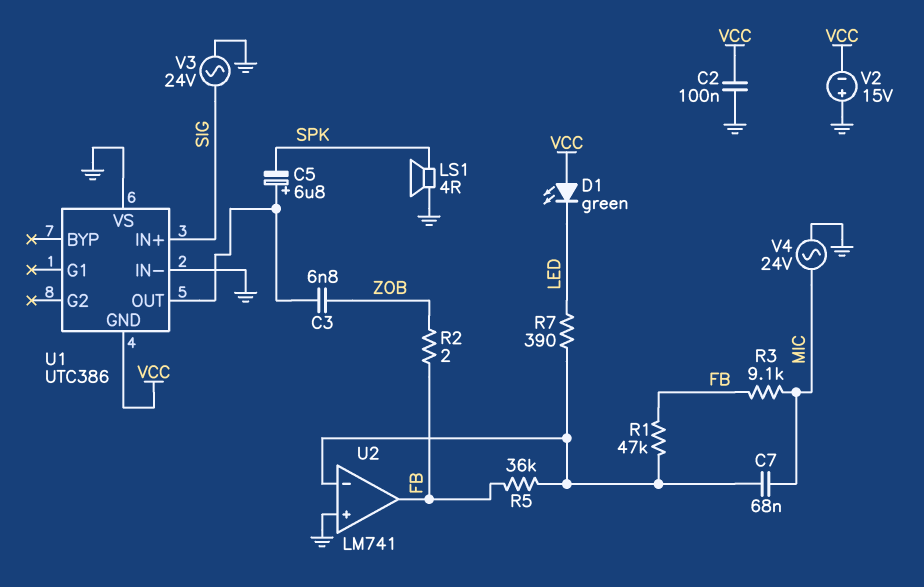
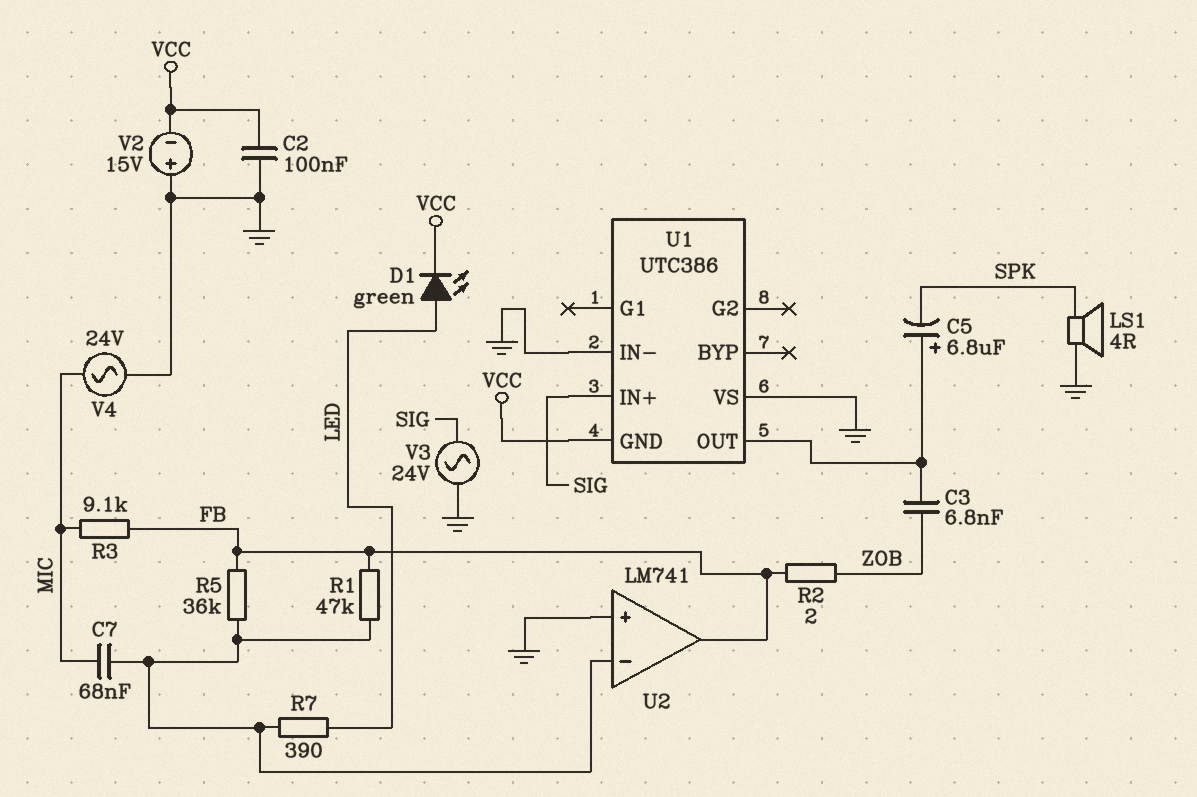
D1: LED green (A VCC, K LED) -> LED green (A LED, K VCC)

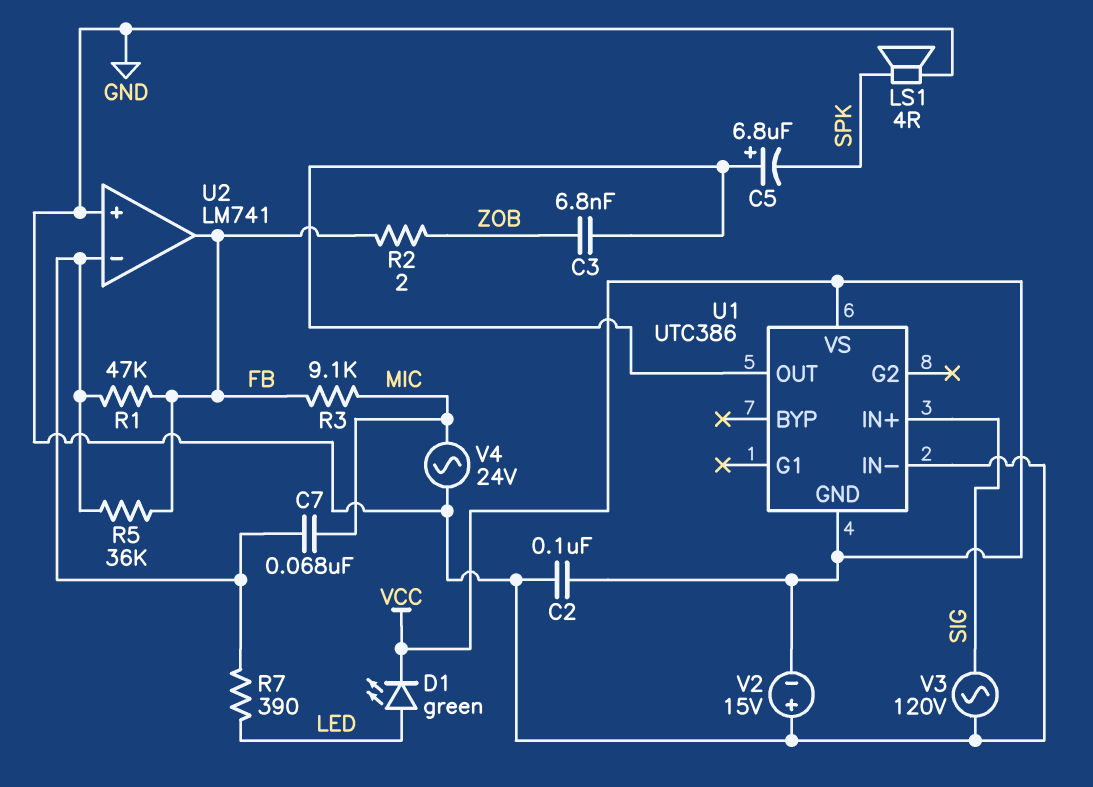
U1 pin VS: GND -> VCC
V3: AC 24V (GND, SIG) -> AC 120V (GND, SIG)

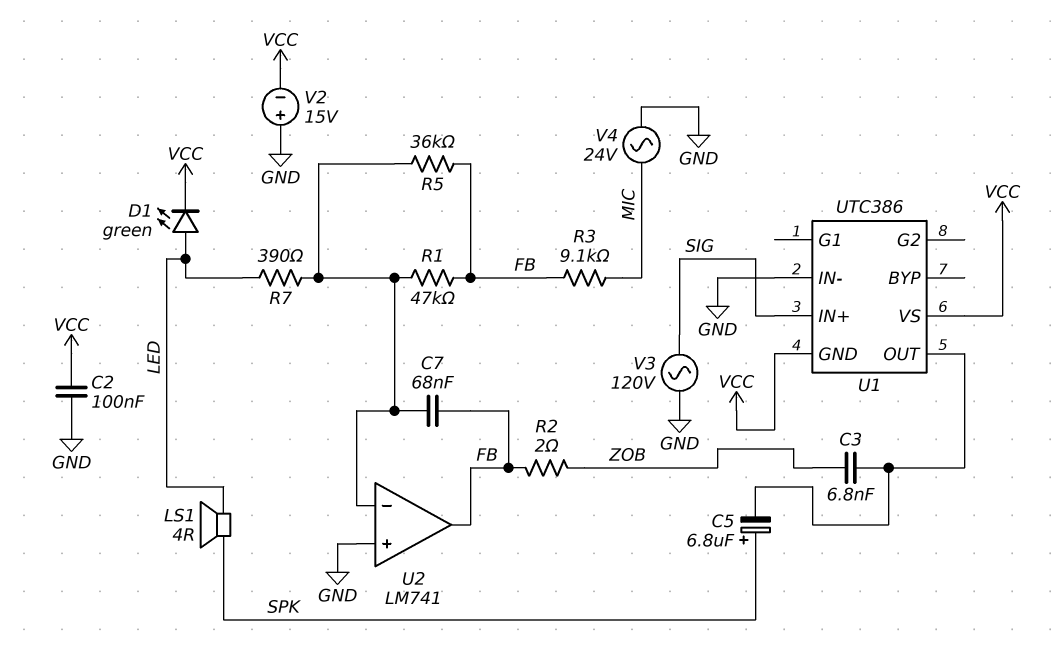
C5: 6.8uF (plus U1/OUT, minus SPK) -> 6.8uF (plus SPK, minus U1/OUT)
C7: 68nF (MIC, U2/in-) -> 68nF (FB, U2/in-)
LS1: speaker 4R (GND, SPK) -> speaker 4R (LED, SPK)

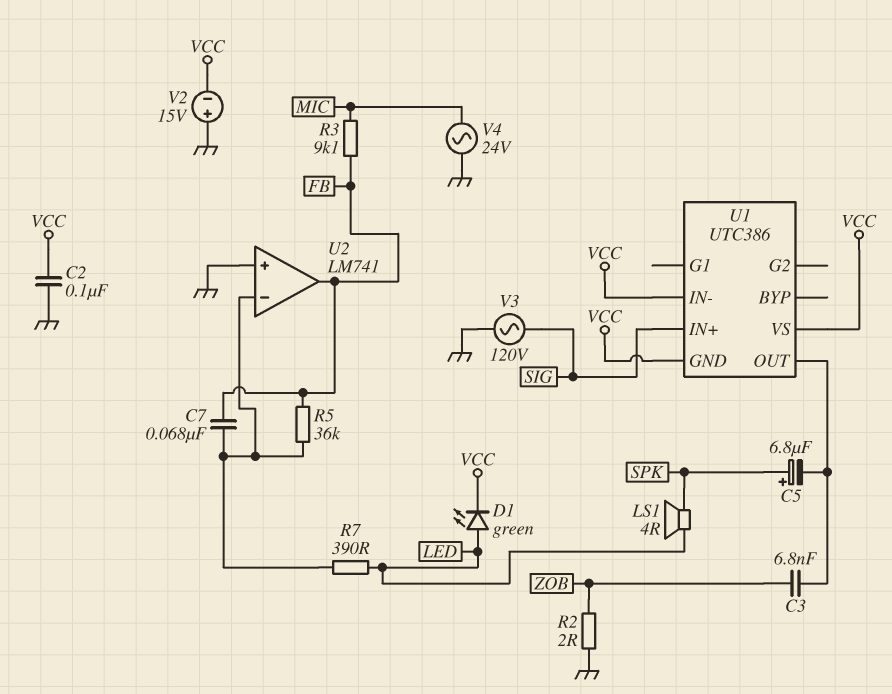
R1: 47k (FB, U2/in-) -> none
R2: 2 (FB, ZOB) -> 2 (GND, ZOB)
U1 pin IN-: GND -> VCC

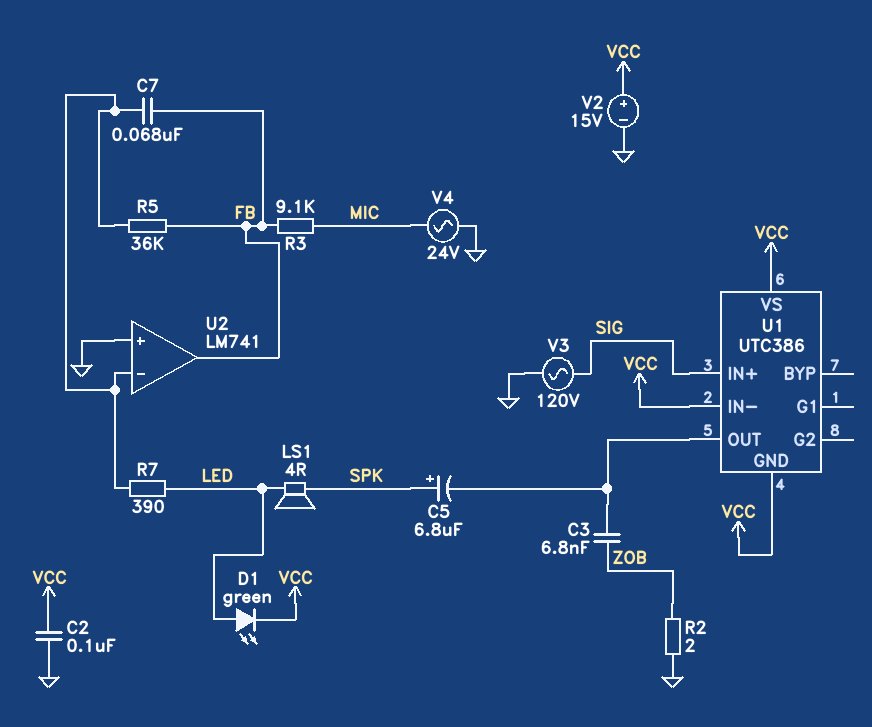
V2: 15V (plus GND, minus VCC) -> 15V (plus VCC, minus GND)

